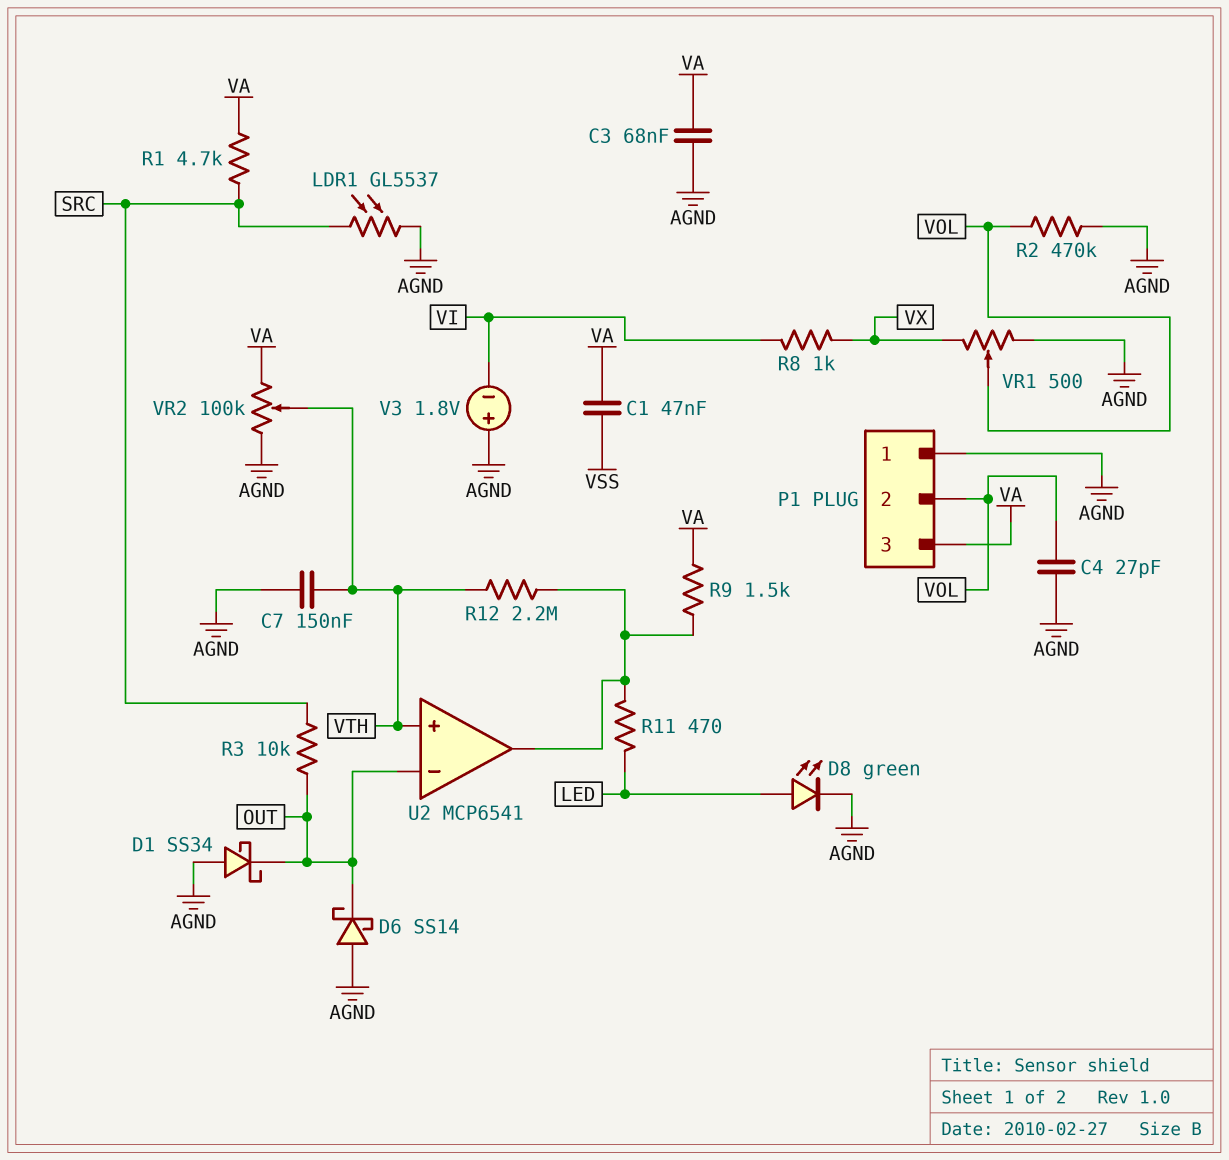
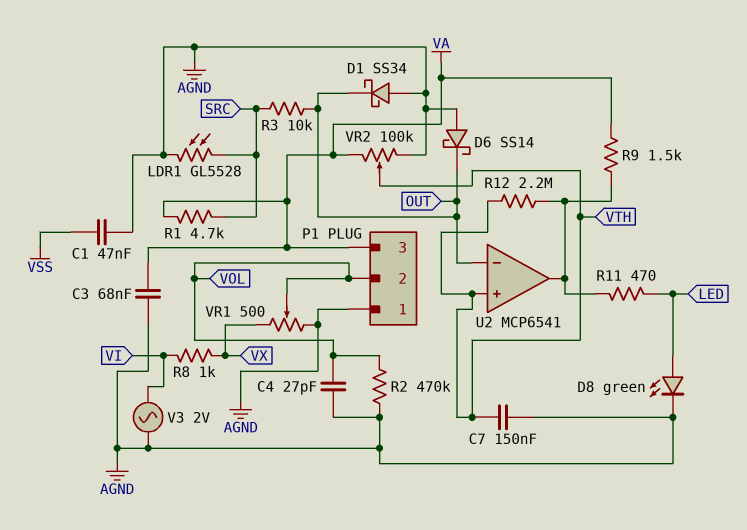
C1: 47nF (VA, VSS) -> 47nF (AGND, VSS)
LDR1: GL5537 (AGND, SRC) -> GL5528 (AGND, SRC)
V3: 1.8V (plus AGND, minus VI) -> AC 2V (AGND, VI)

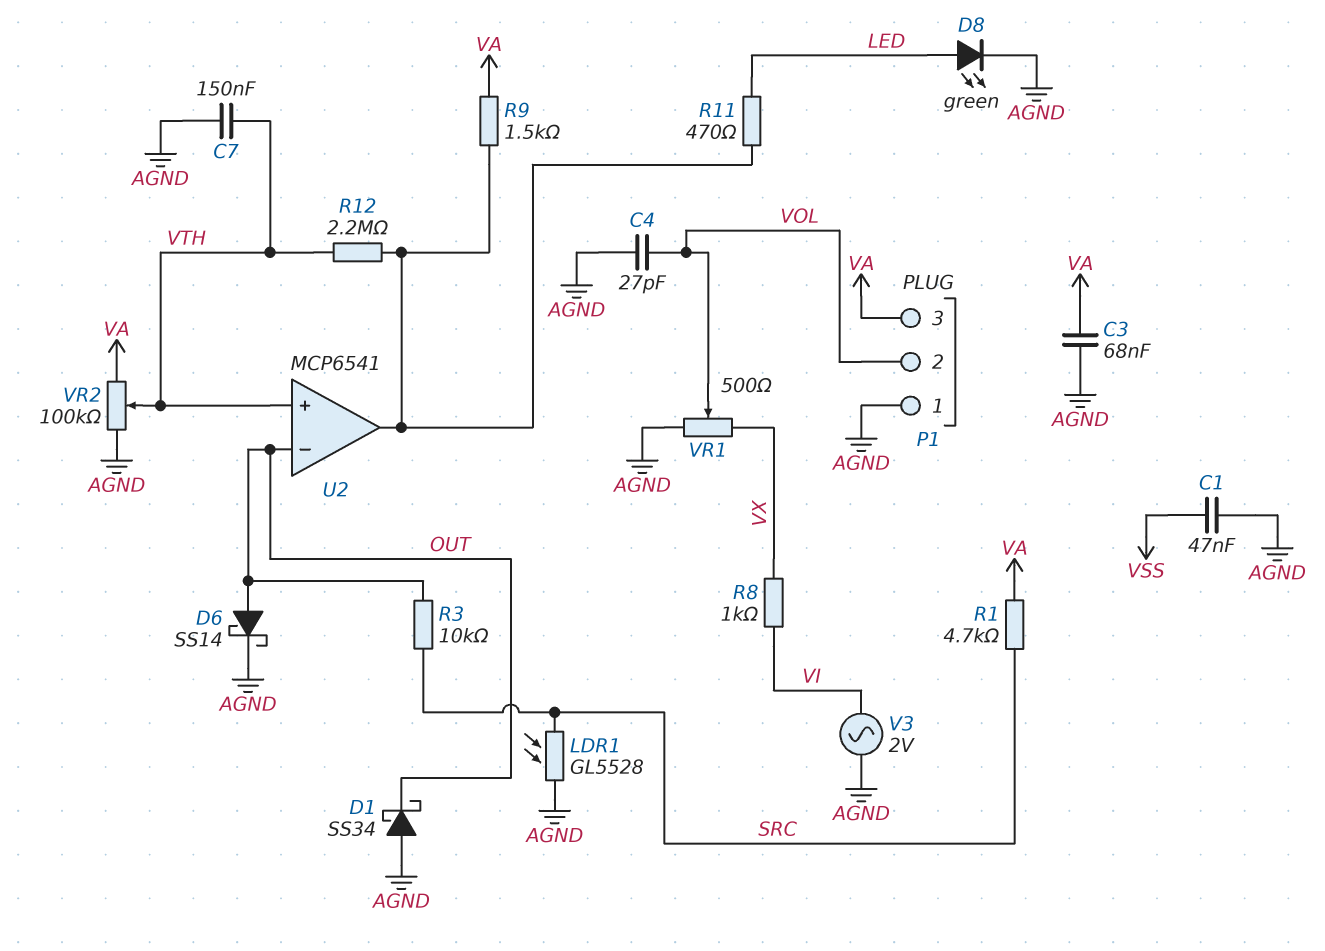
D6: schottky SS14 (A AGND, K OUT) -> schottky SS14 (A OUT, K AGND)
R2: 470k (AGND, VOL) -> none

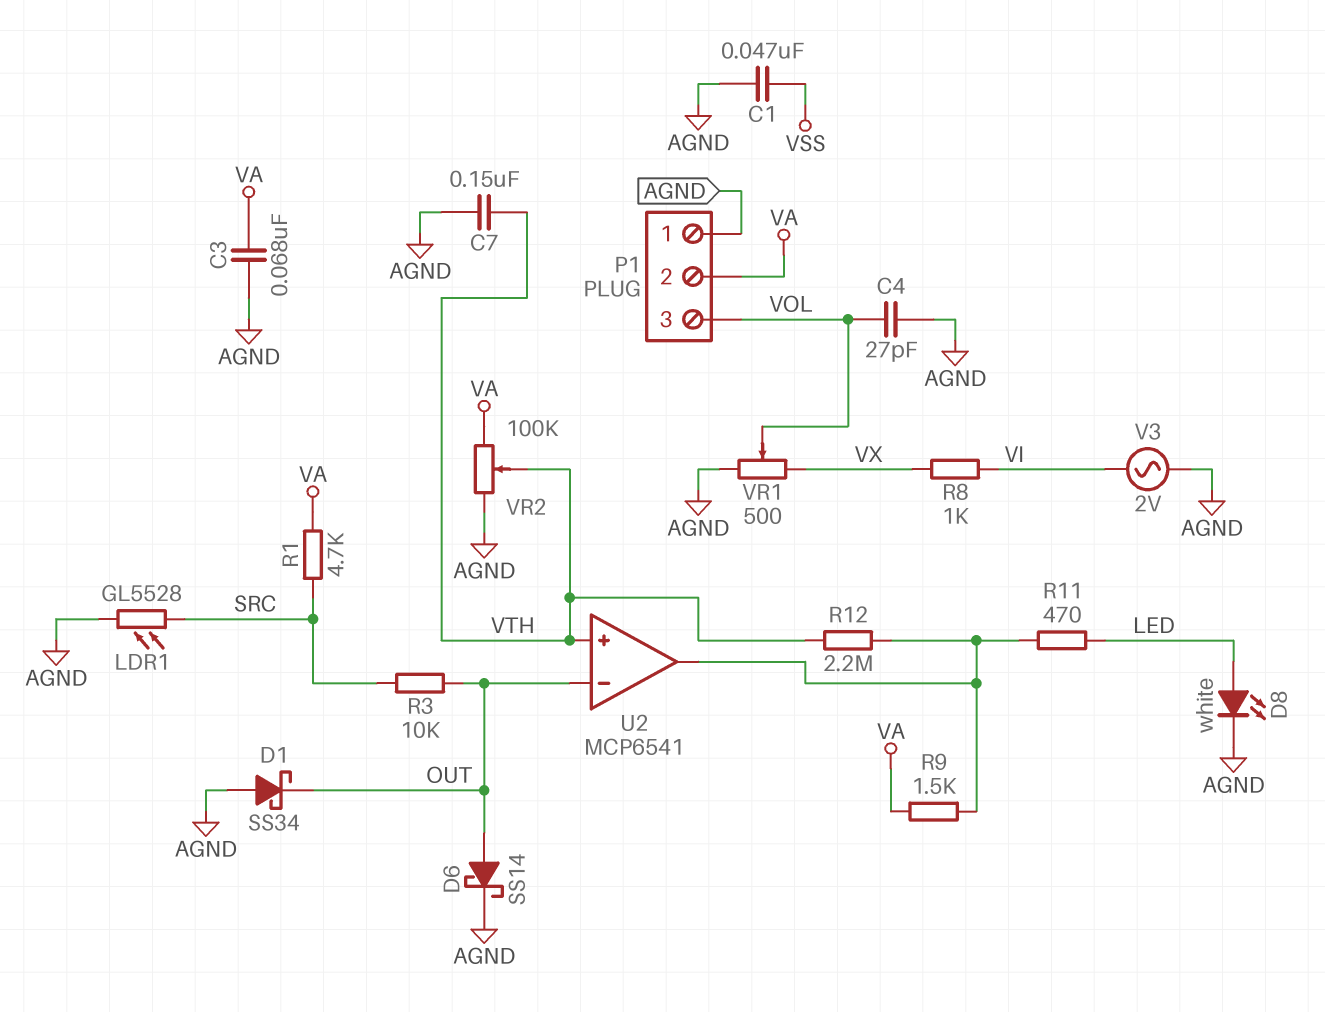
D8: LED green (A LED, K AGND) -> LED white (A LED, K AGND)
P1 pin 2: VOL -> VA
P1 pin 3: VA -> VOL

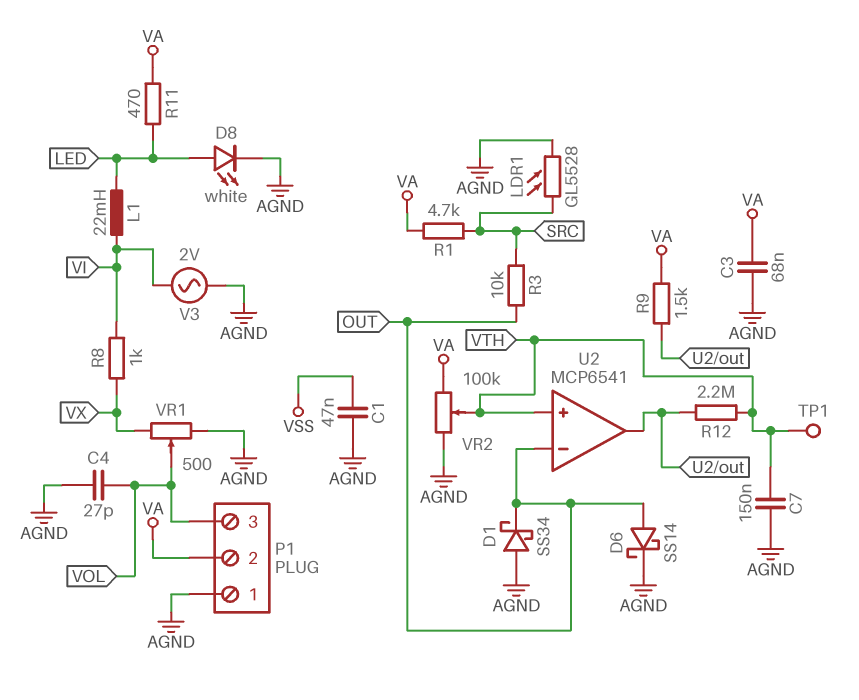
L1: none -> 22mH (LED, VI)
R11: 470 (LED, U2/out) -> 470 (LED, VA)
TP1: none -> test point (VTH)

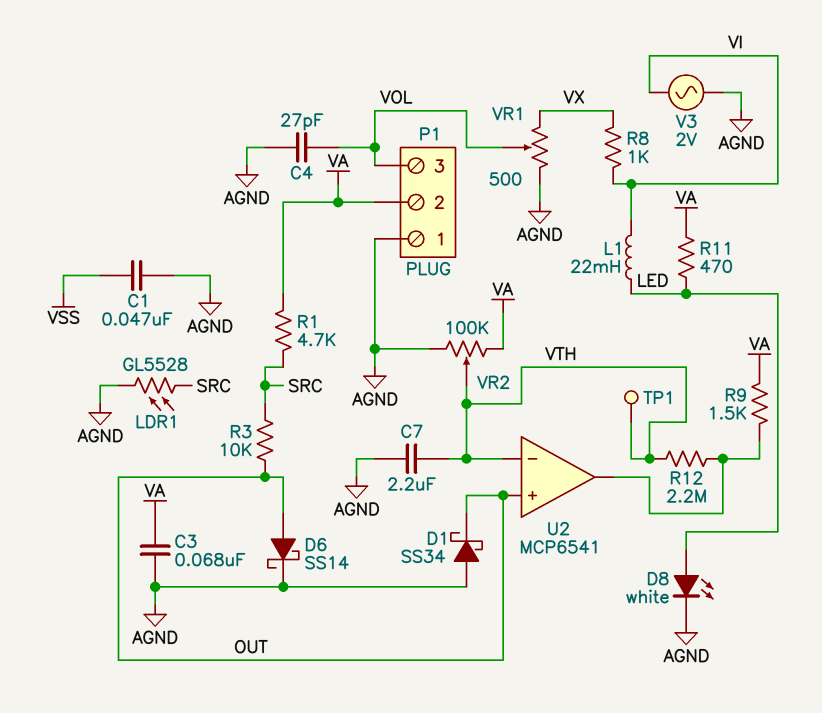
C7: 150nF (AGND, VTH) -> 2.2uF (AGND, VTH)
U2 pin in+: VTH -> OUT
U2 pin in-: OUT -> VTH

